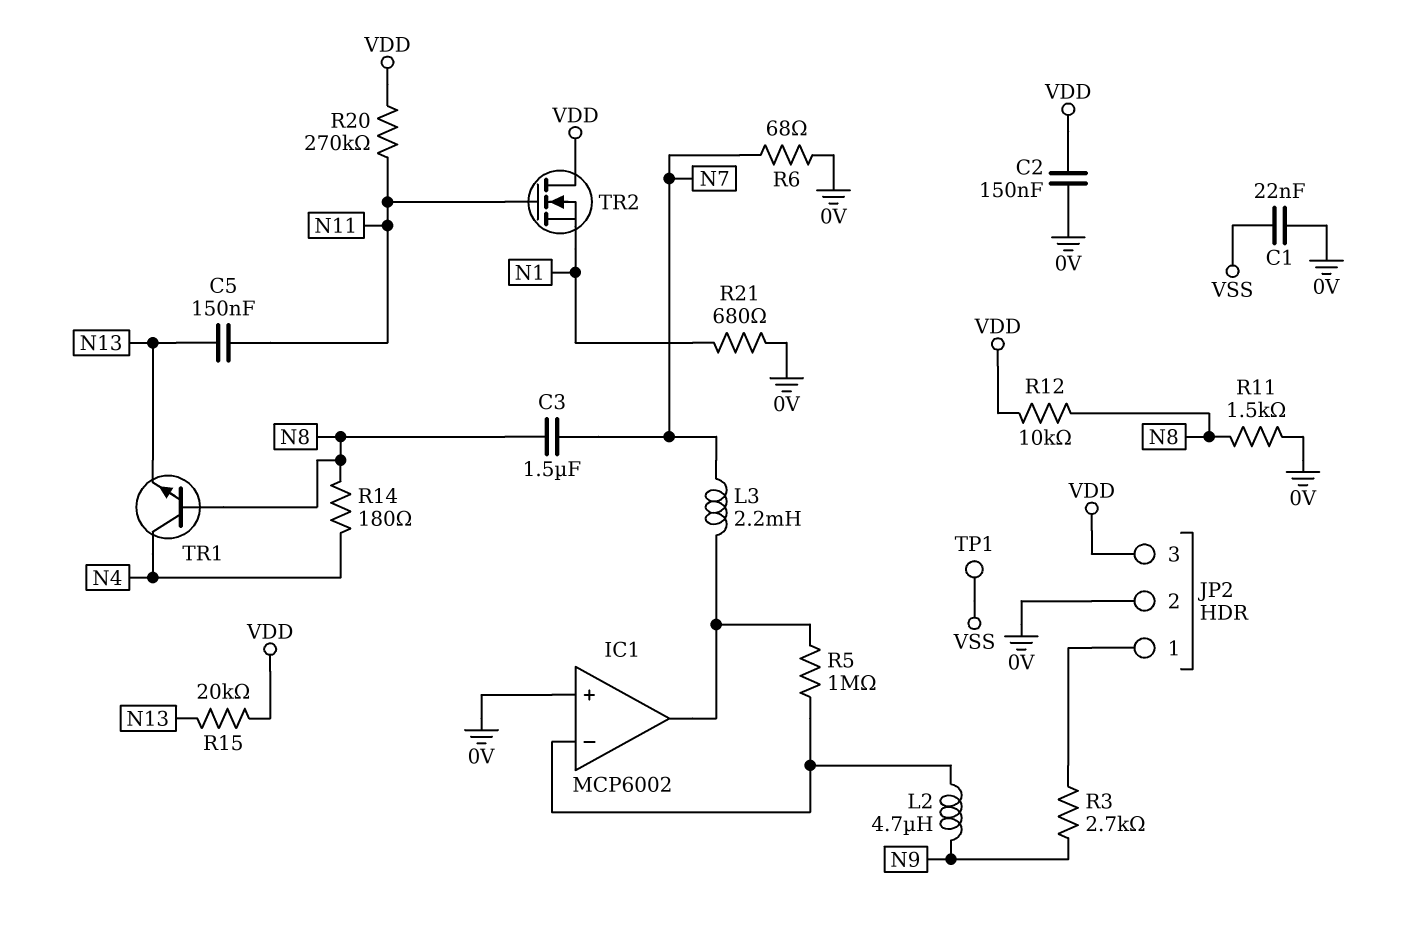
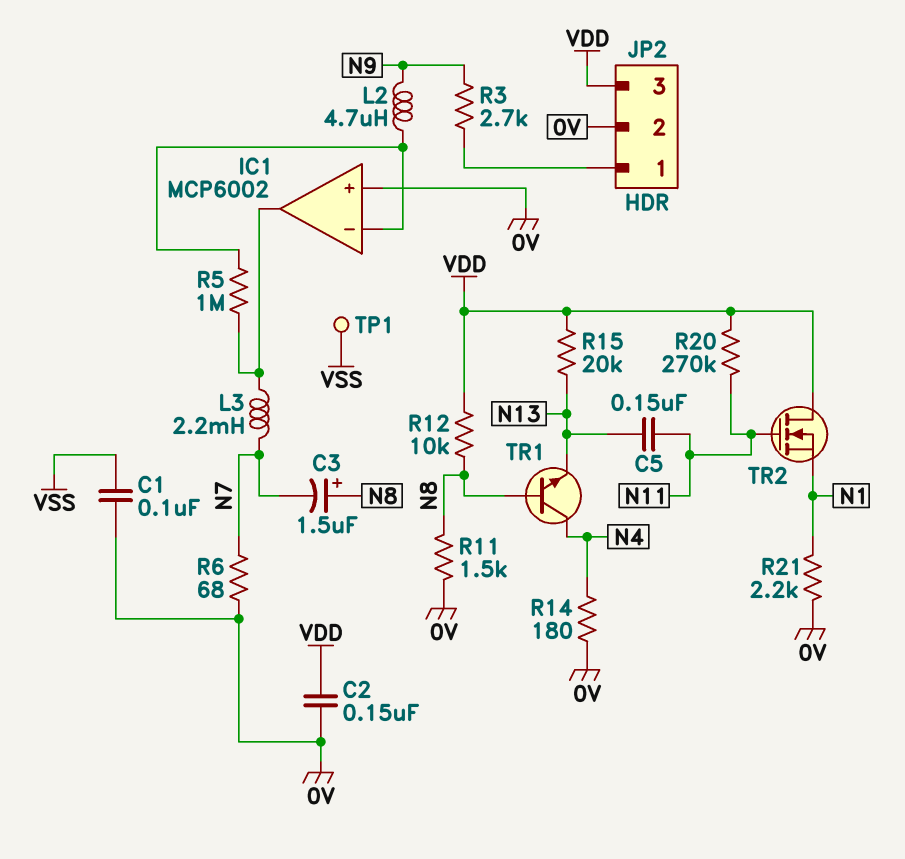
C1: 22nF (0V, VSS) -> 100nF (0V, VSS)
C3: 1.5uF (N7, N8) -> 1.5uF (plus N8, minus N7)
R14: 180 (N4, N8) -> 180 (0V, N4)
R21: 680 (0V, N1) -> 2.2k (0V, N1)

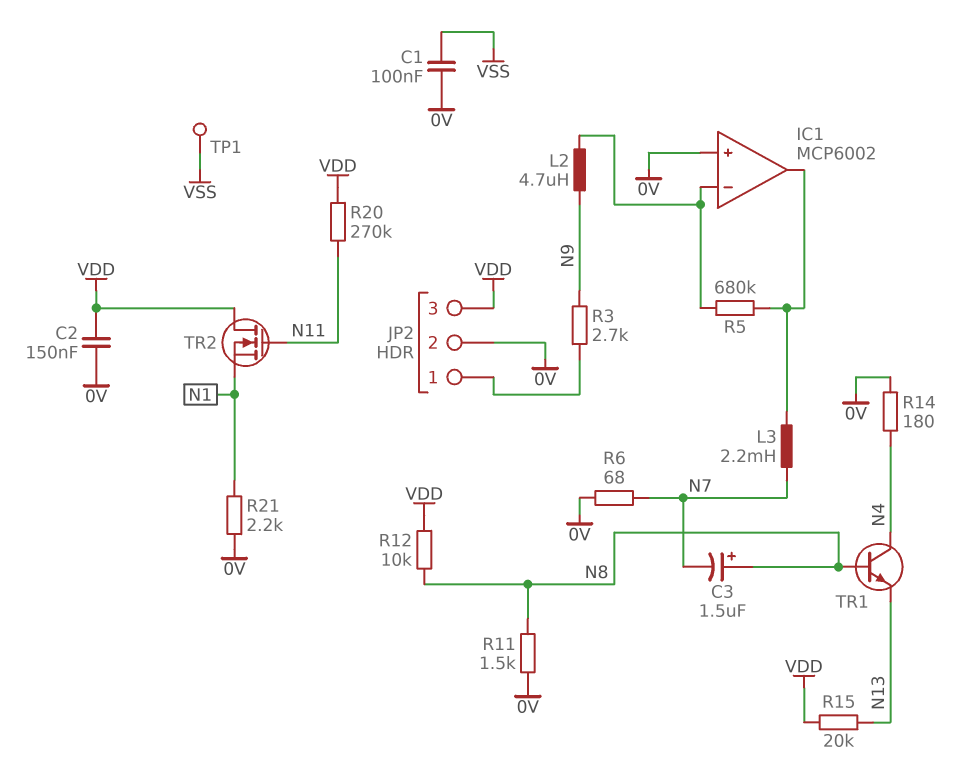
C5: 150nF (N11, N13) -> none
R5: 1M (IC1/in-, IC1/out) -> 680k (IC1/in-, IC1/out)

